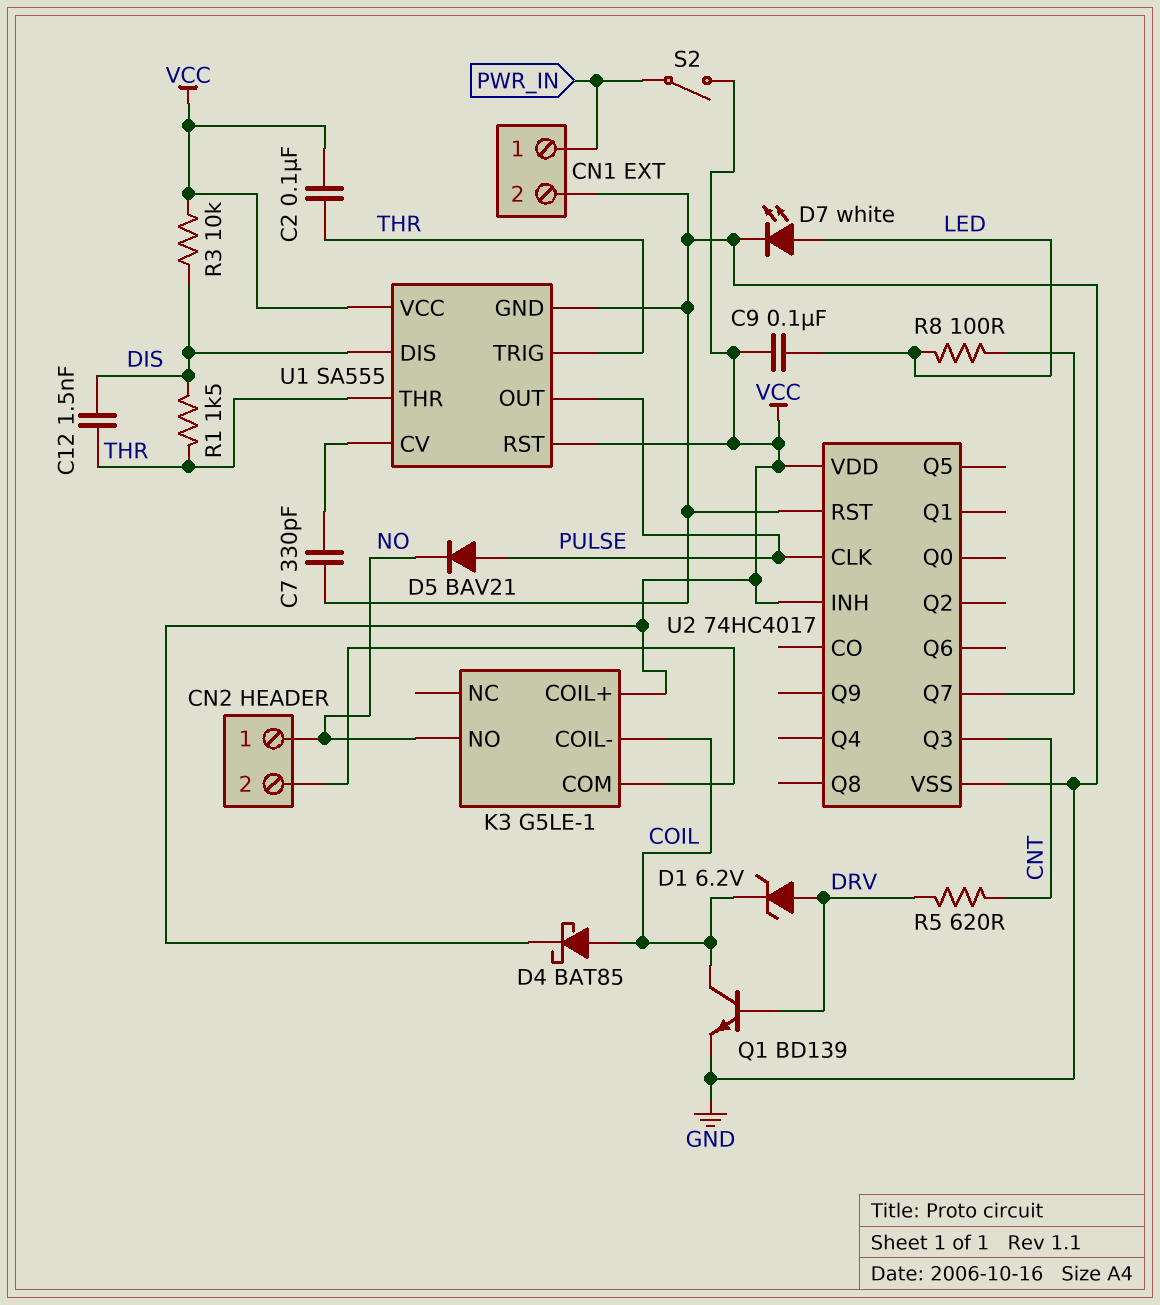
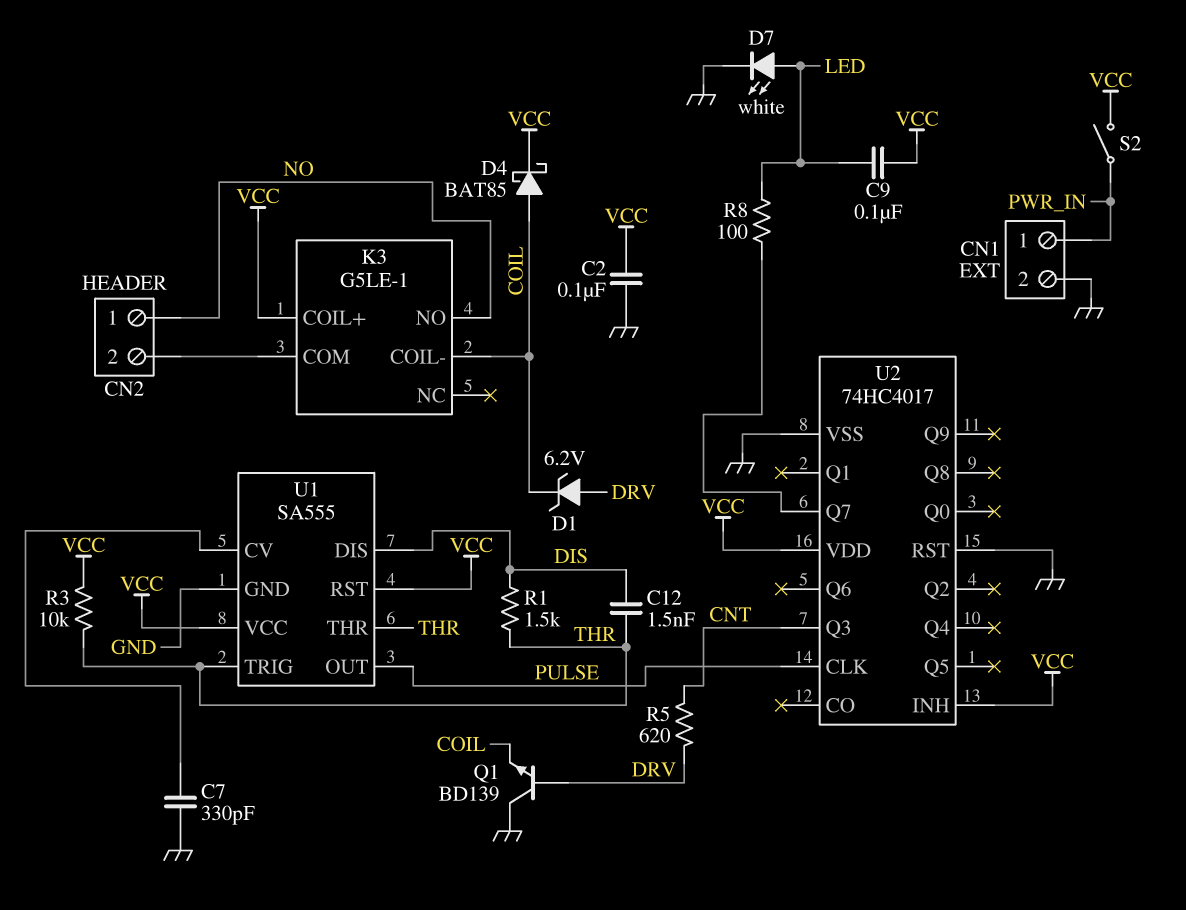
C2: 100nF (THR, VCC) -> 100nF (GND, VCC)
D5: diode BAV21 (A PULSE, K NO) -> none
Q1: NPN BD139 (B DRV, C COIL, E GND) -> NPN BD139 (B DRV, C GND, E COIL)
R3: 10k (DIS, VCC) -> 10k (THR, VCC)

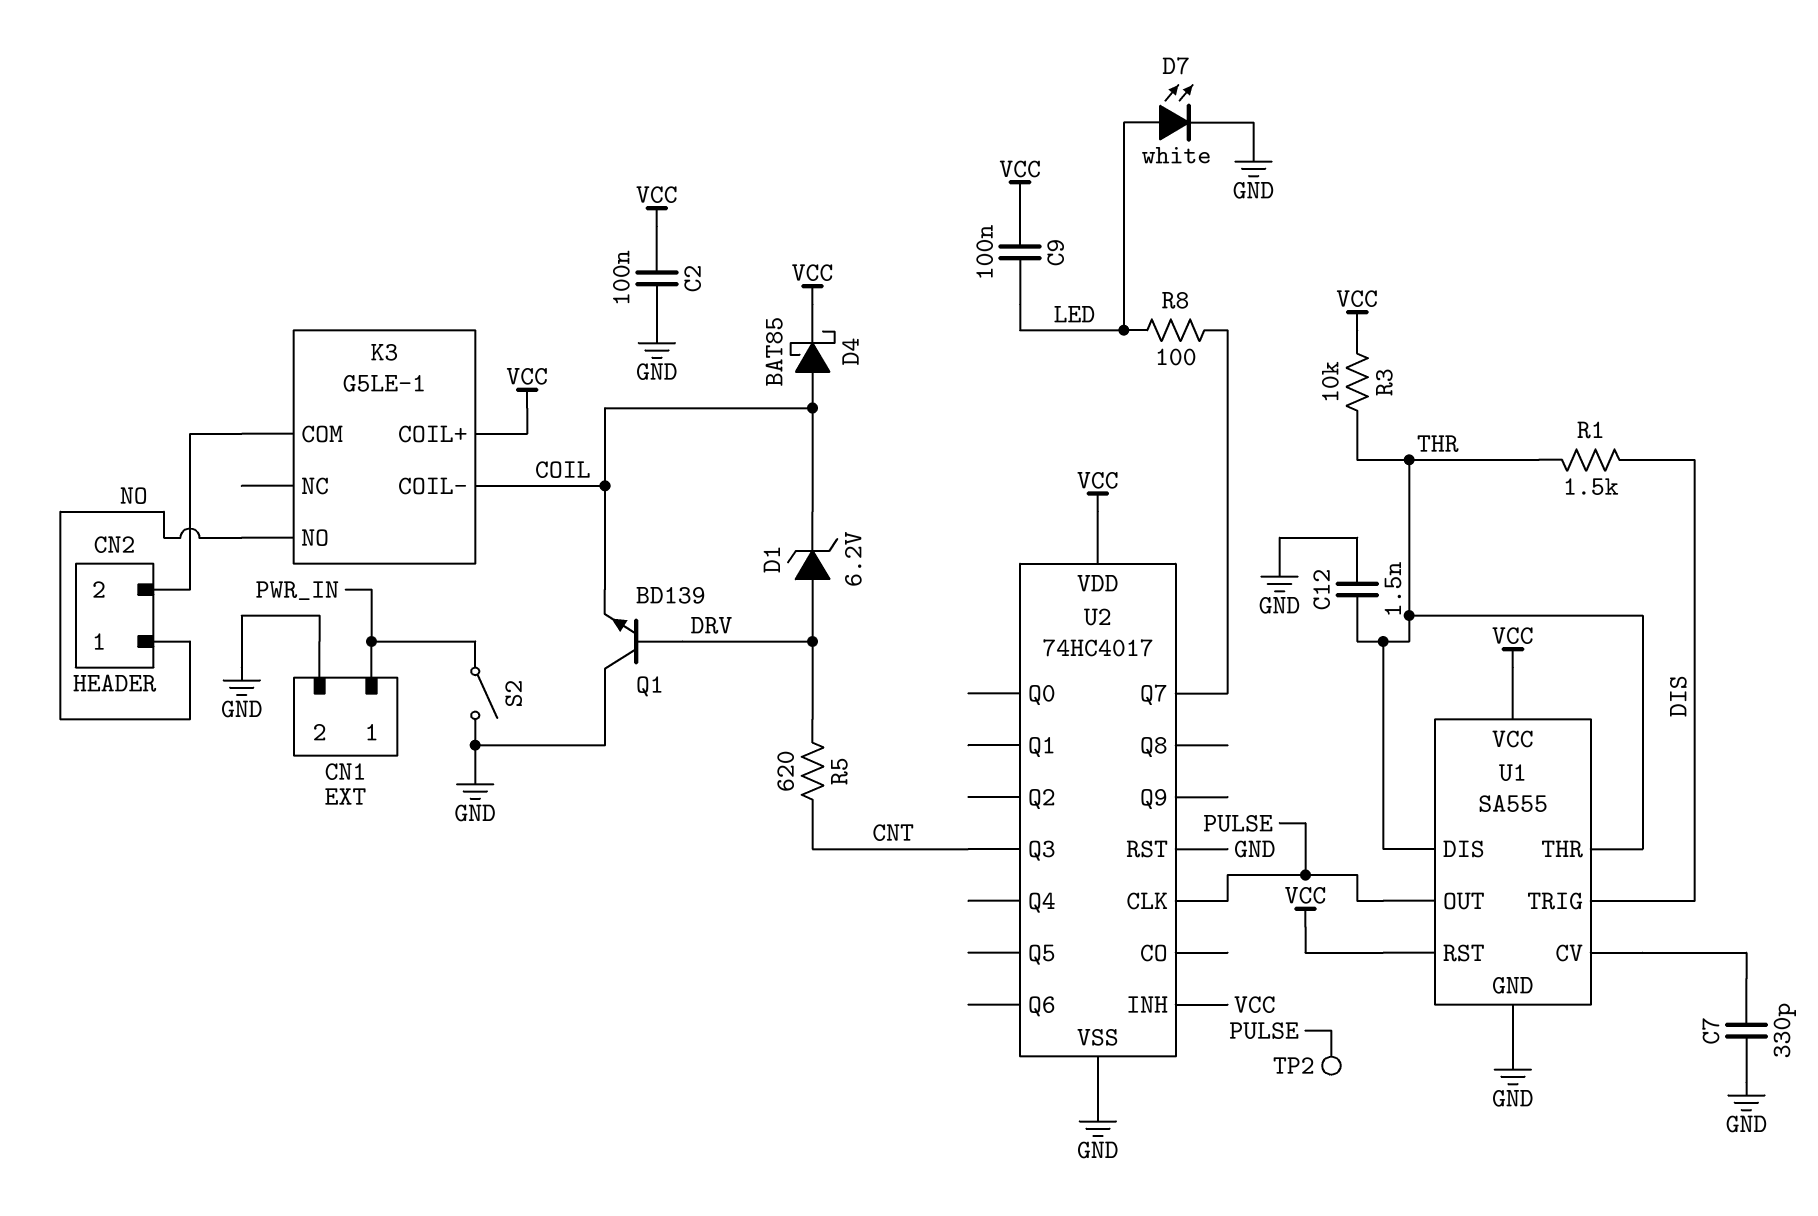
C12: 1.5nF (DIS, THR) -> 1.5nF (GND, THR)
S2: switch (PWR_IN, VCC) -> switch (GND, PWR_IN)
TP2: none -> test point (PULSE)
U1 pin DIS: DIS -> THR
U1 pin TRIG: THR -> DIS

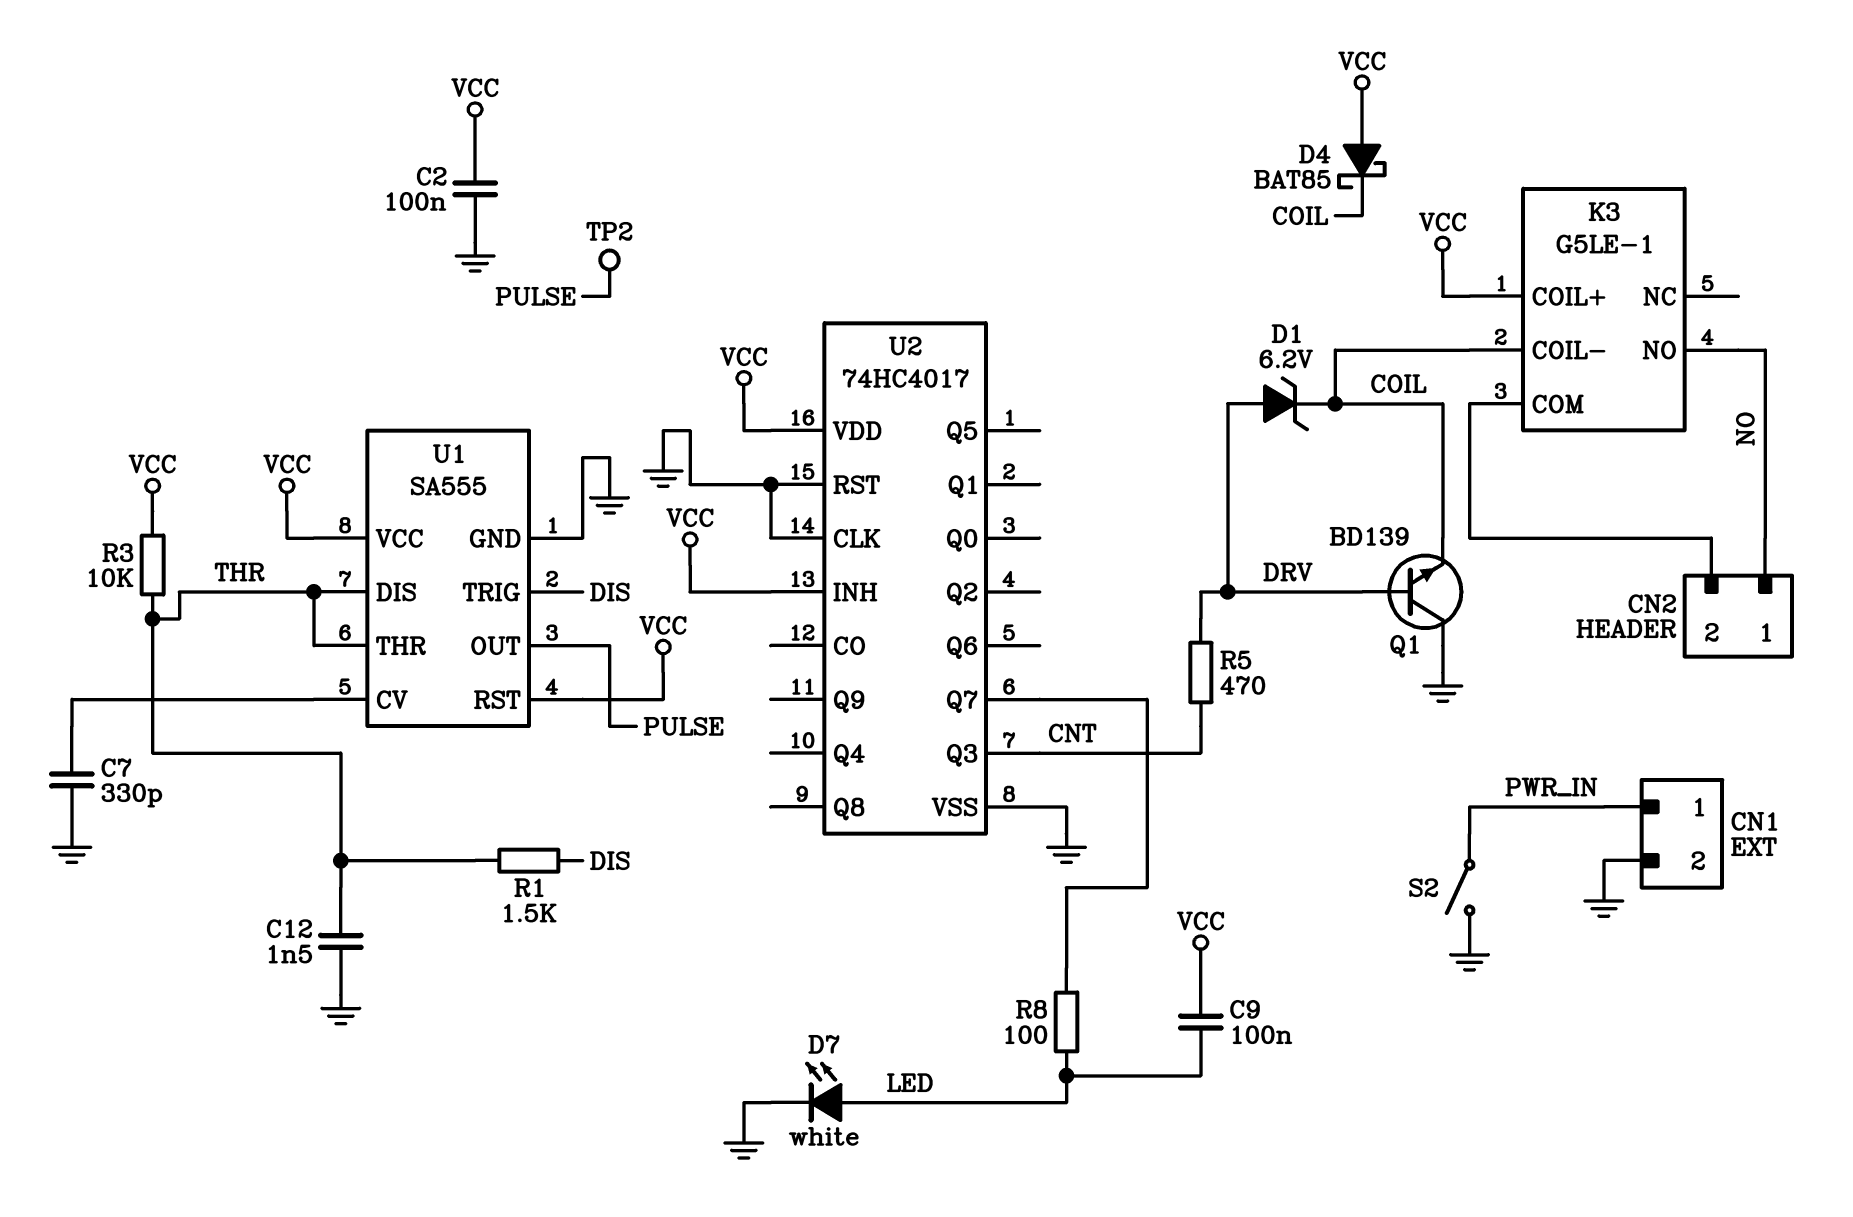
D4: schottky BAT85 (A COIL, K VCC) -> schottky BAT85 (A VCC, K COIL)
R5: 620 (CNT, DRV) -> 470 (CNT, DRV)
U2 pin CLK: PULSE -> GND

